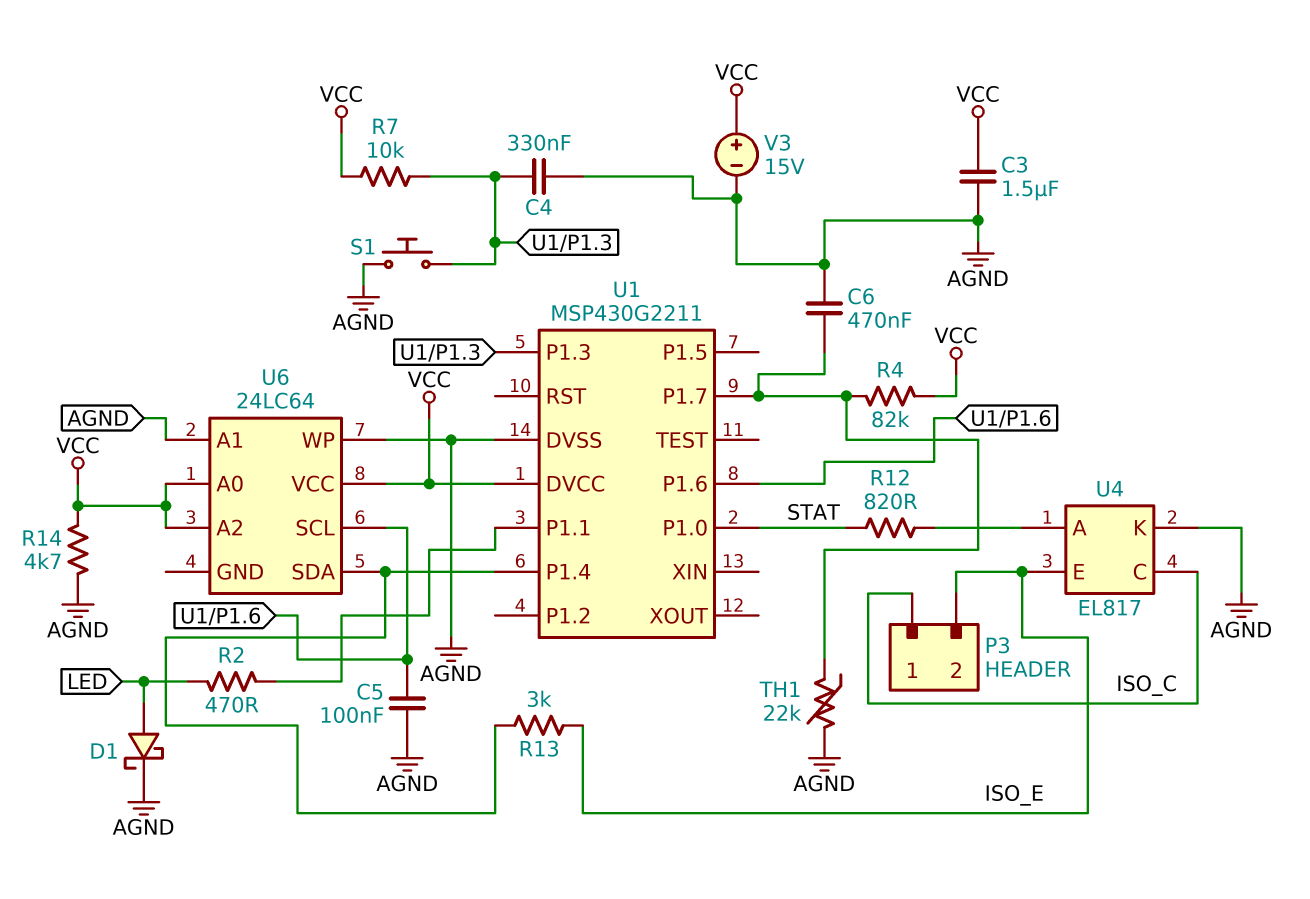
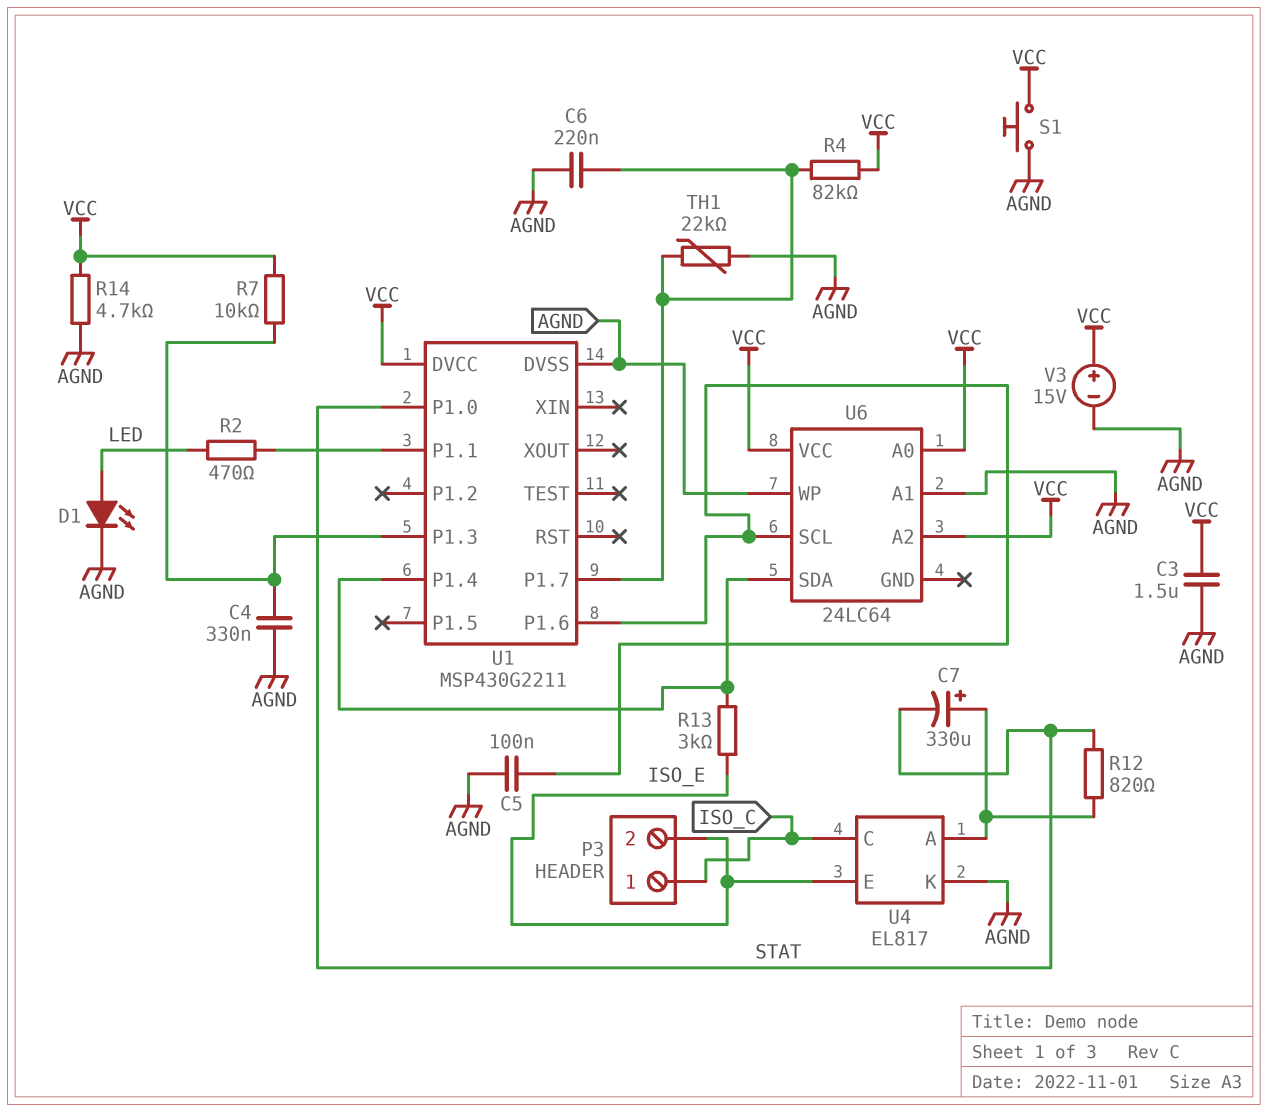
C6: 470nF (AGND, U1/P1.7) -> 220nF (AGND, U1/P1.7)
C7: none -> 330uF (plus U4/A, minus STAT)
D1: schottky (A LED, K AGND) -> LED (A LED, K AGND)
S1: button (AGND, U1/P1.3) -> button (AGND, VCC)

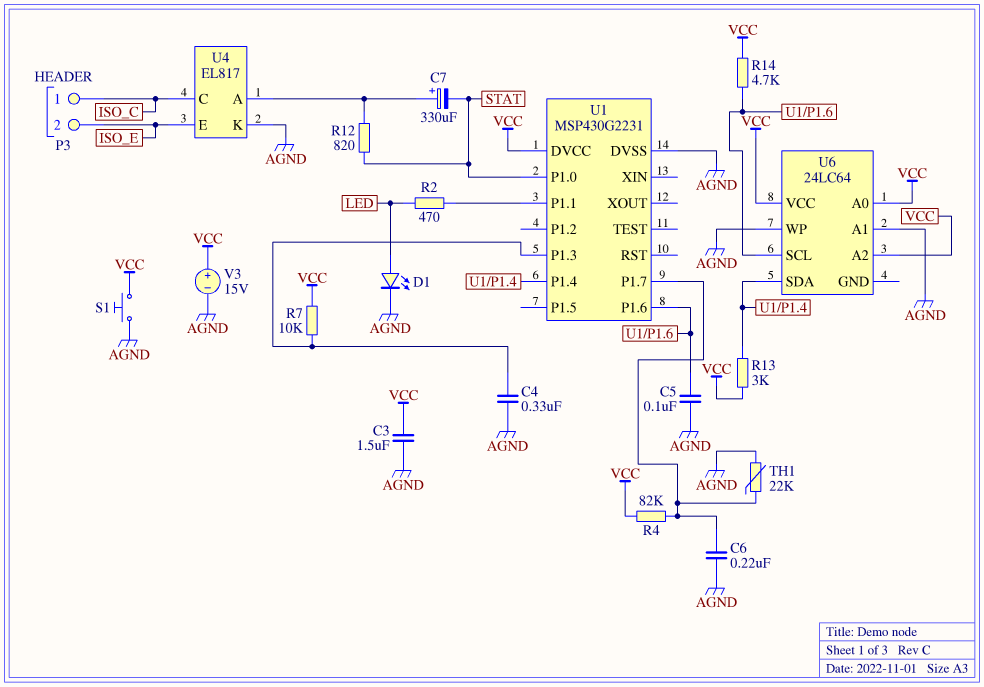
R13: 3k (ISO_E, U1/P1.4) -> 3k (U1/P1.4, VCC)
R14: 4.7k (AGND, VCC) -> 4.7k (U1/P1.6, VCC)
U1: MSP430G2211 -> MSP430G2231

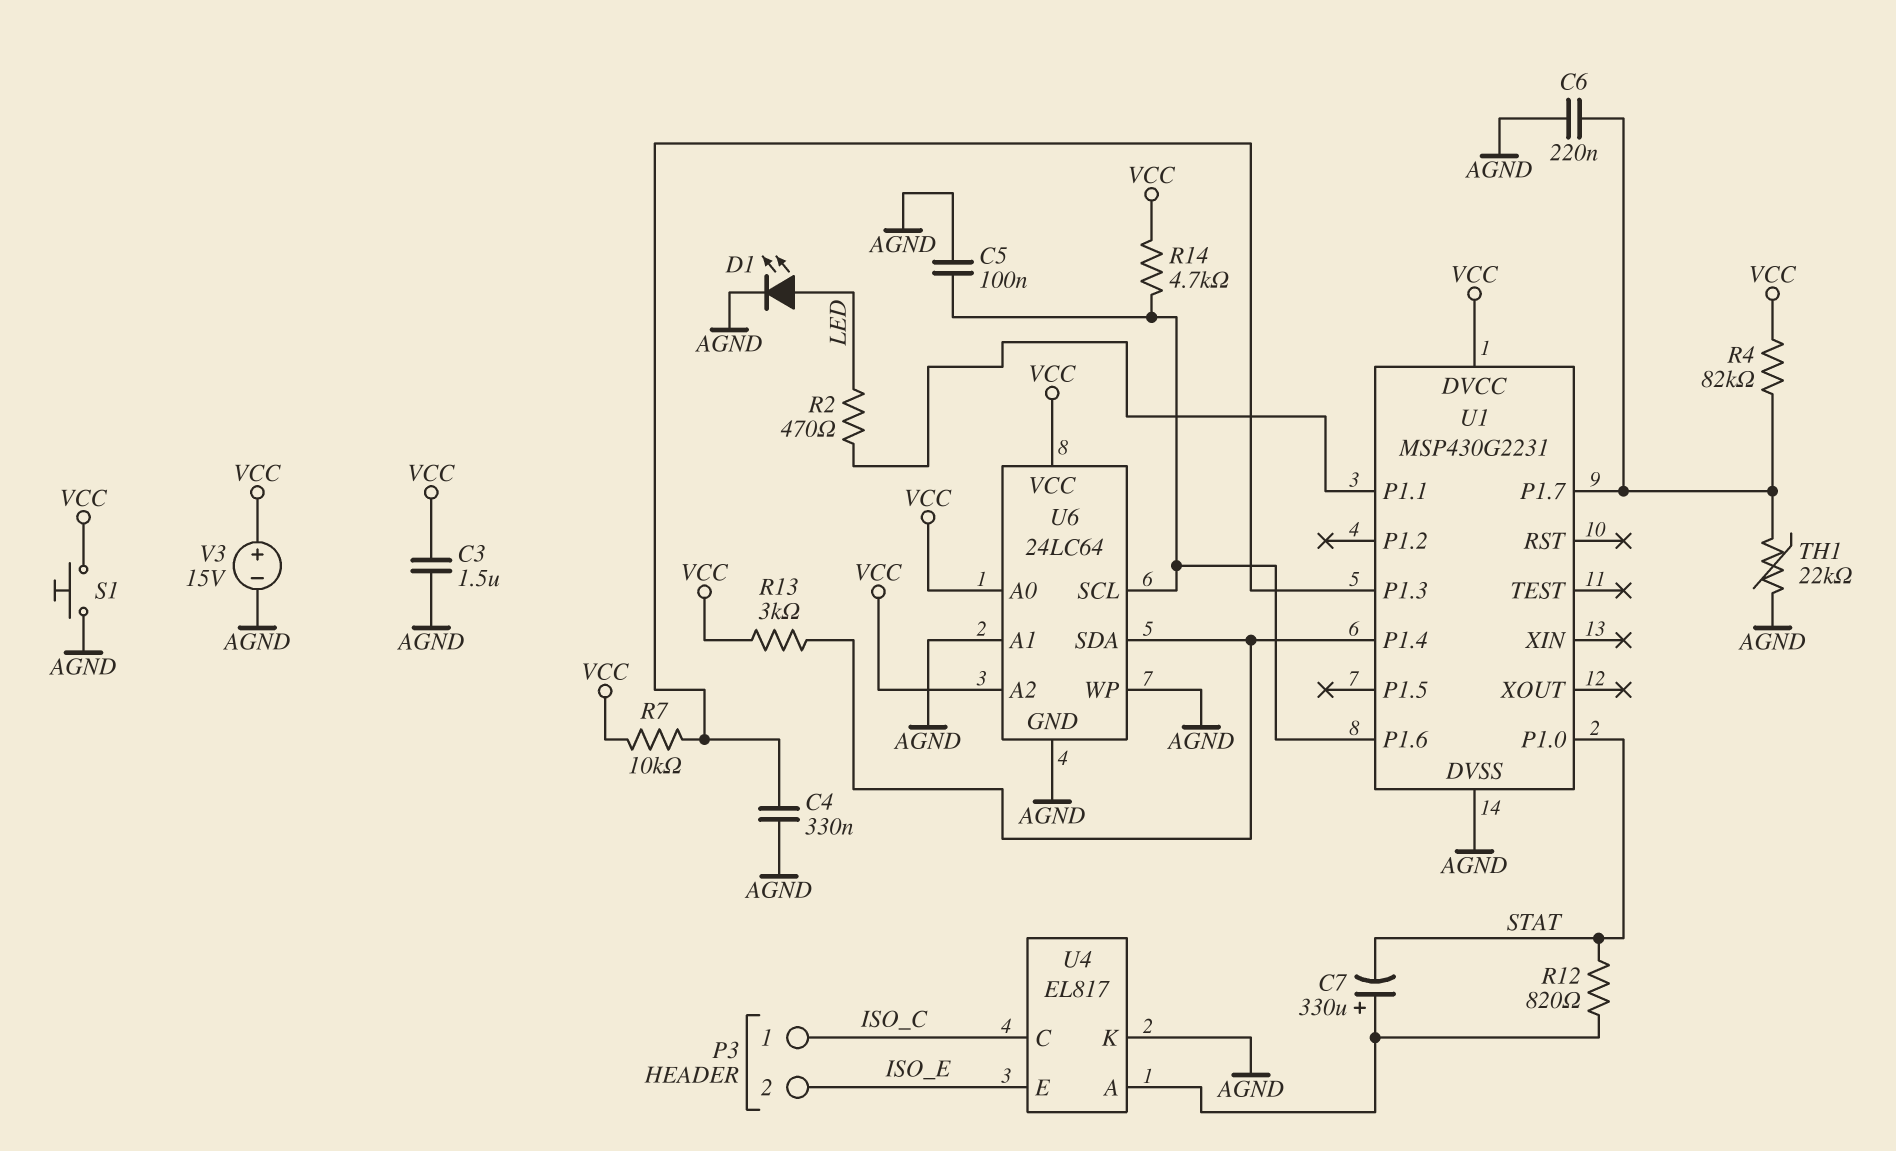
U6 pin GND: none -> AGND

